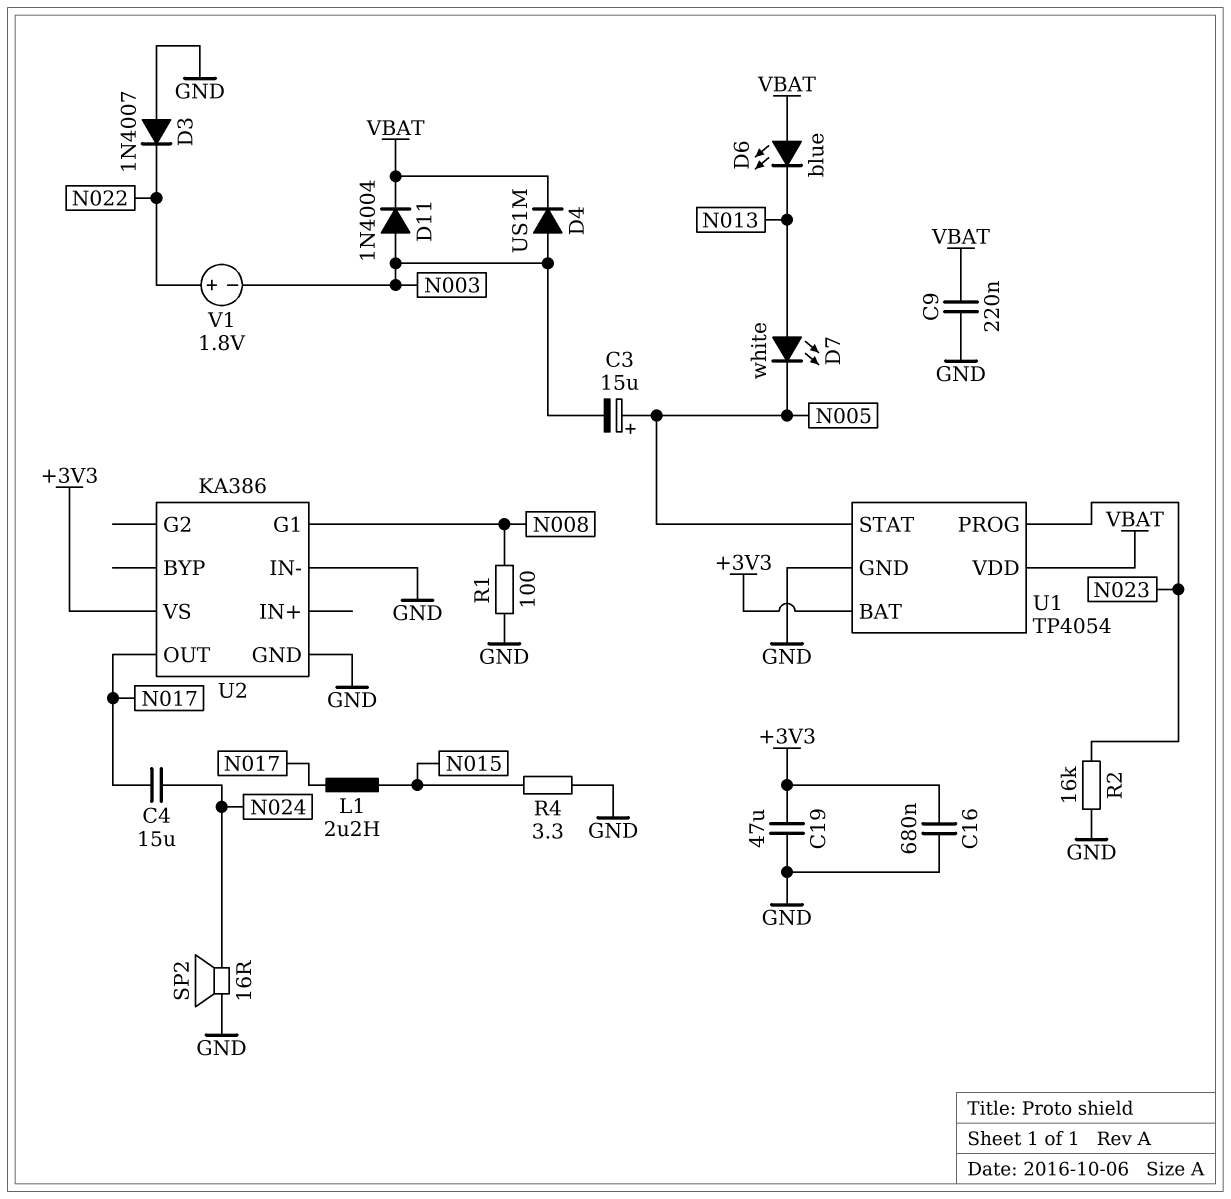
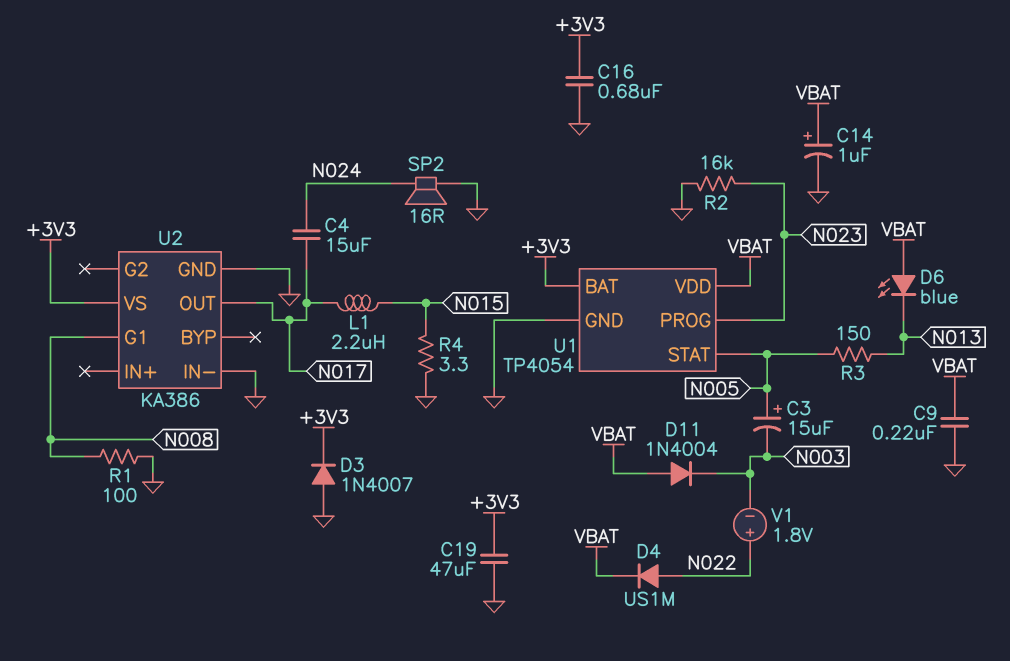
C14: none -> 1uF (plus VBAT, minus GND)
D3: diode 1N4007 (A GND, K N022) -> diode 1N4007 (A GND, K +3V3)
D4: diode US1M (A N003, K VBAT) -> diode US1M (A N022, K VBAT)
D7: LED white (A N013, K N005) -> none
D11: diode 1N4004 (A N003, K VBAT) -> diode 1N4004 (A VBAT, K N003)
R3: none -> 150 (N005, N013)

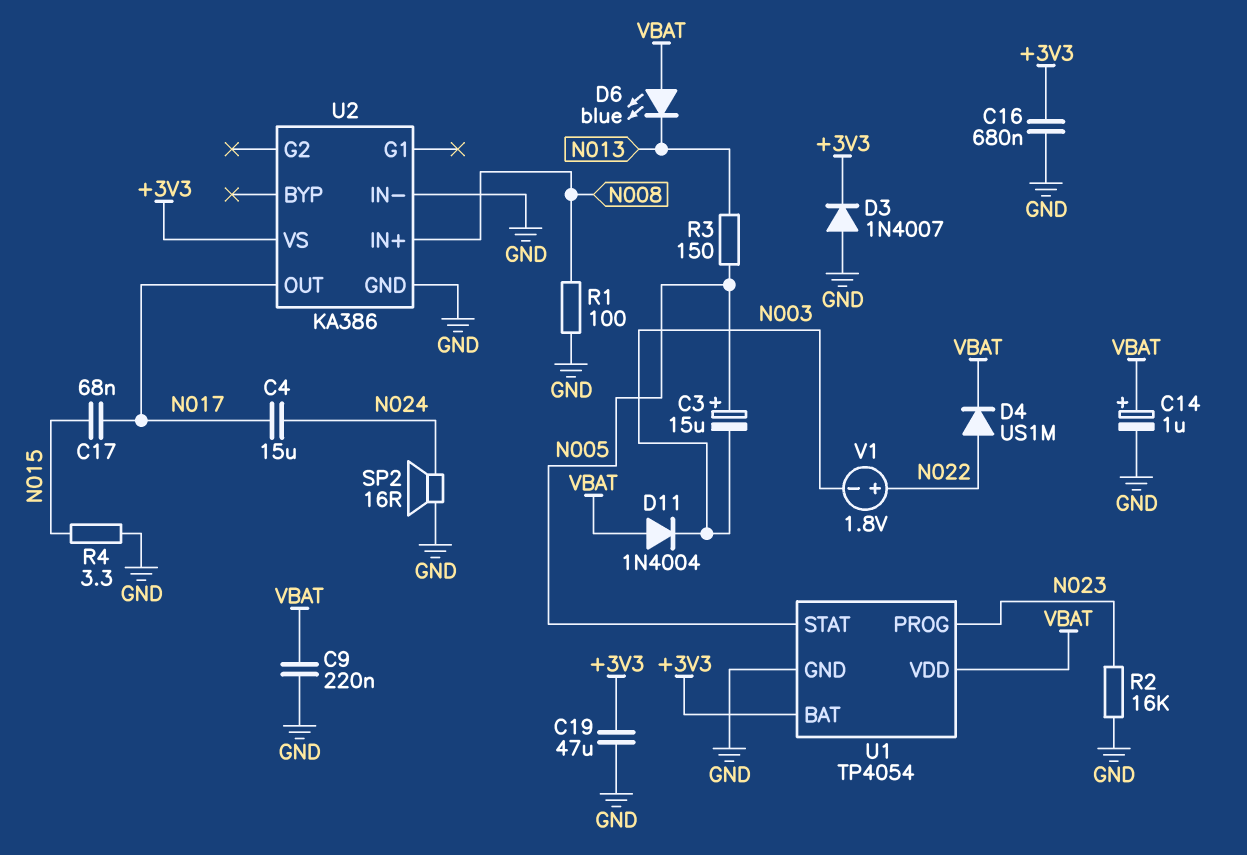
C17: none -> 68nF (N015, N017)
L1: 2.2uH (N015, N017) -> none
U2 pin G1: N008 -> none
U2 pin IN+: none -> N008

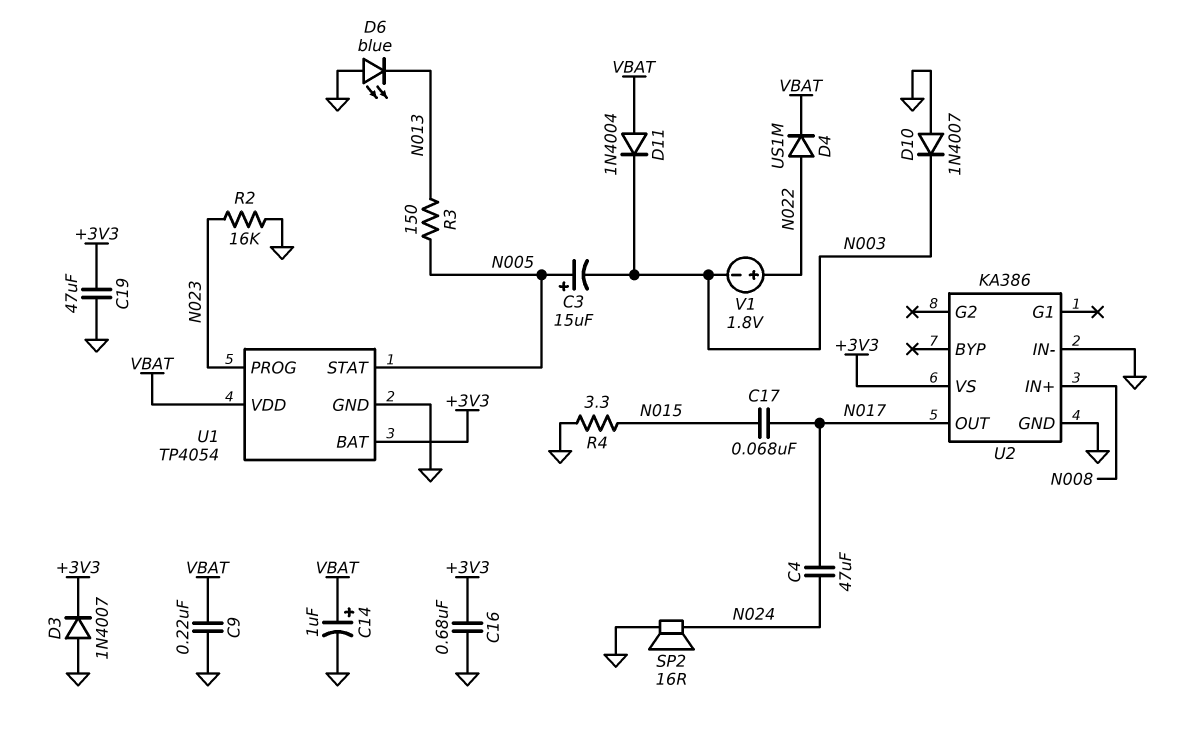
C4: 15uF (N017, N024) -> 47uF (N017, N024)
D6: LED blue (A VBAT, K N013) -> LED blue (A GND, K N013)
D10: none -> diode 1N4007 (A GND, K N003)
R1: 100 (GND, N008) -> none

